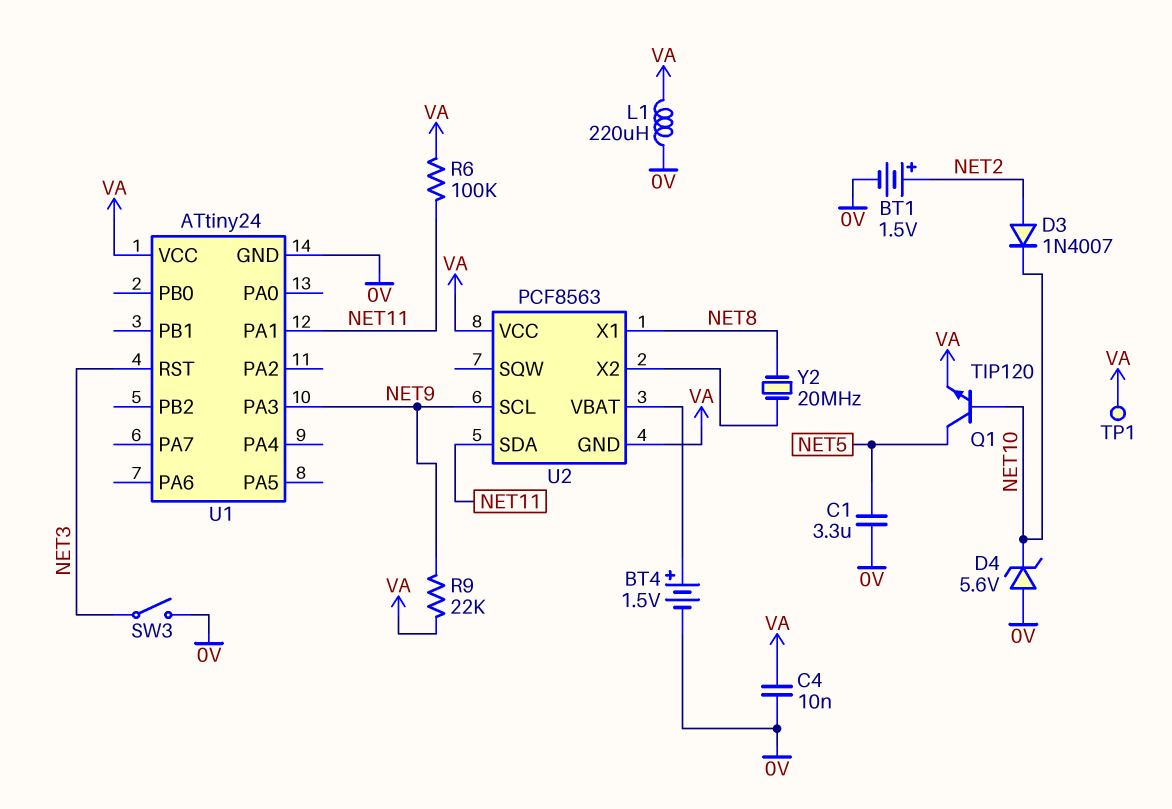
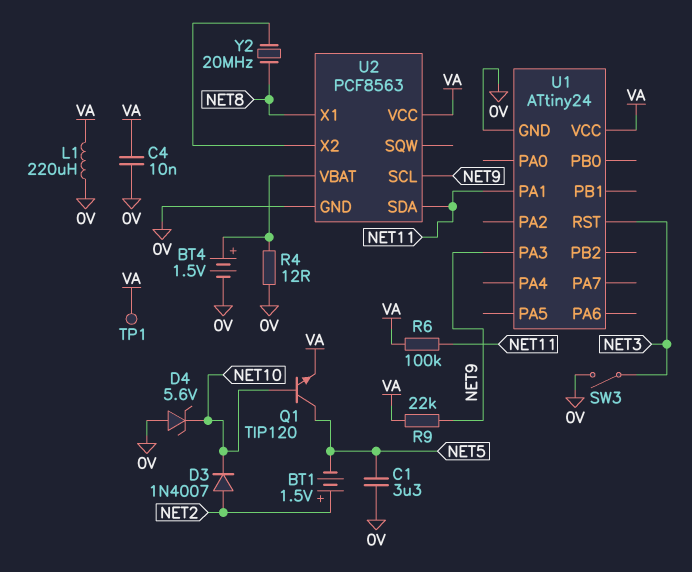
BT1: 1.5V (plus NET2, minus 0V) -> 1.5V (plus NET2, minus NET5)
R4: none -> 12 (0V, U2/VBAT)
U2 pin GND: VA -> 0V

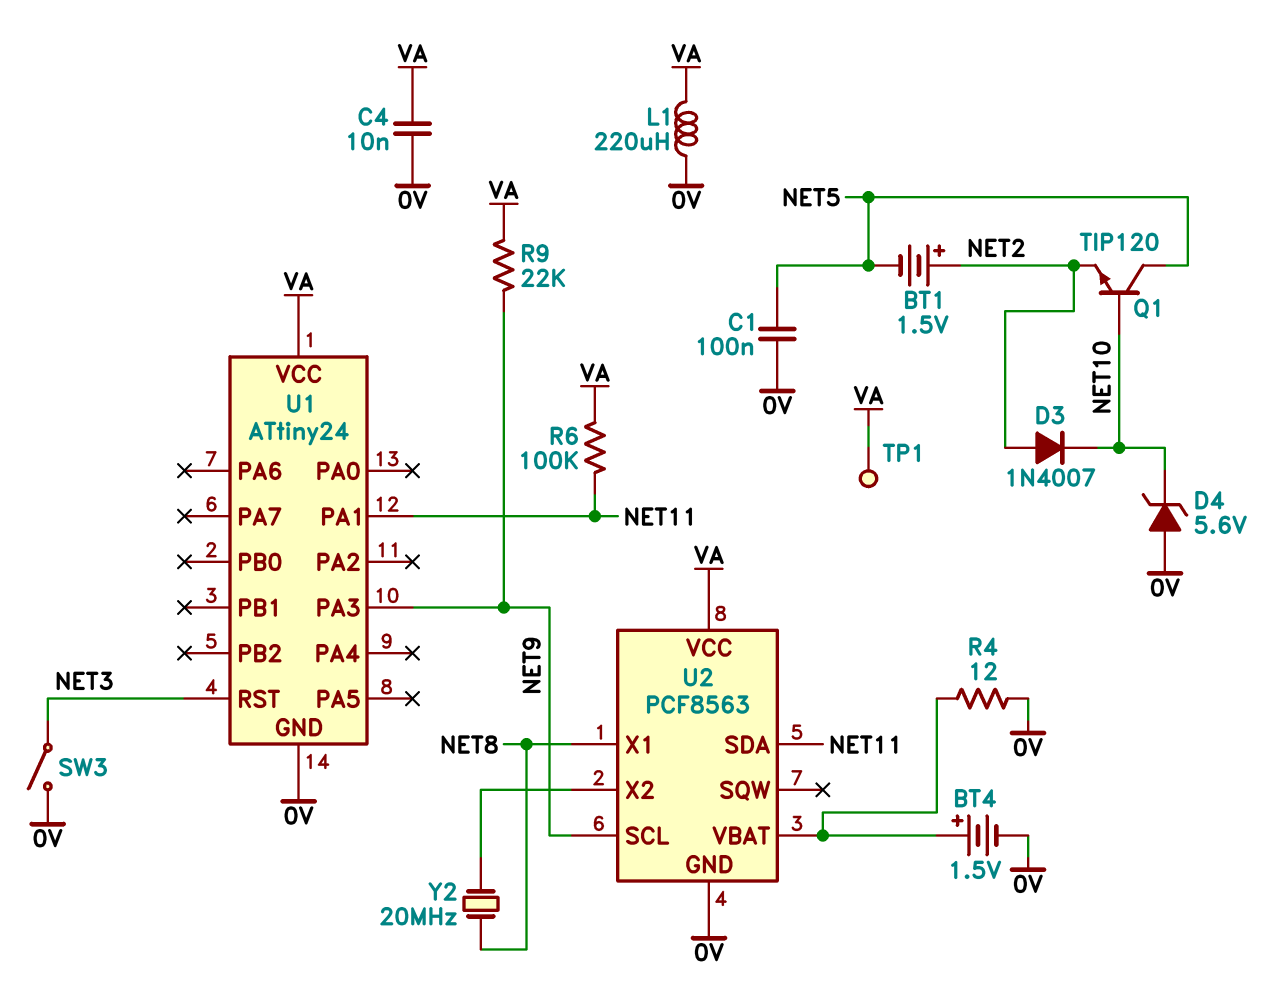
C1: 3.3uF (0V, NET5) -> 100nF (0V, NET5)
Q1: NPN TIP120 (B NET10, C NET5, E VA) -> NPN TIP120 (B NET10, C NET5, E NET2)

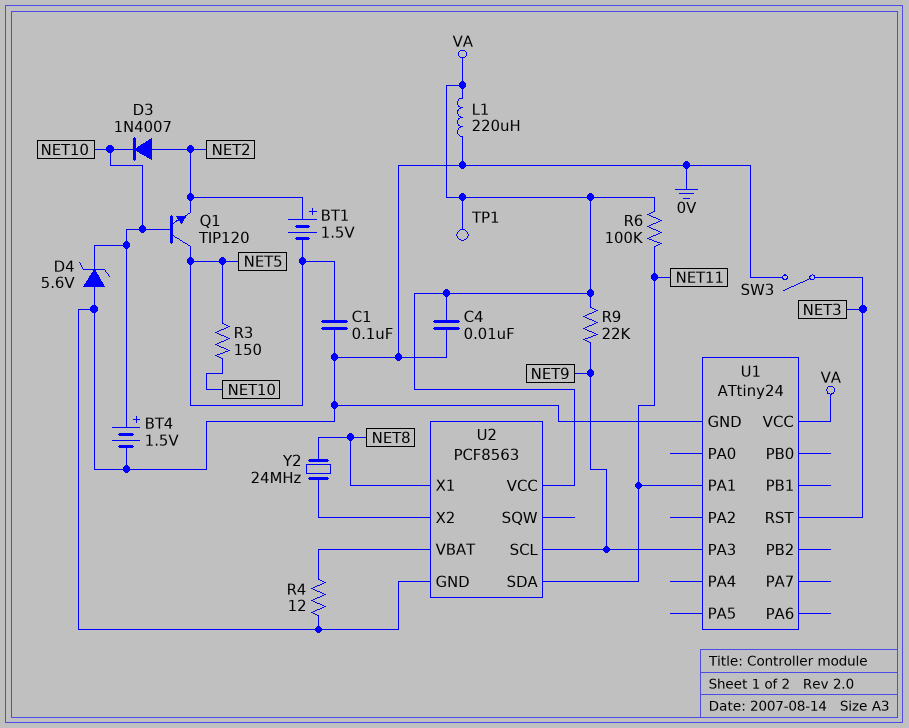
BT4: 1.5V (plus U2/VBAT, minus 0V) -> 1.5V (plus NET10, minus 0V)
R3: none -> 150 (NET5, NET10)
Y2: 20MHz (NET8, U2/X2) -> 24MHz (NET8, U2/X2)

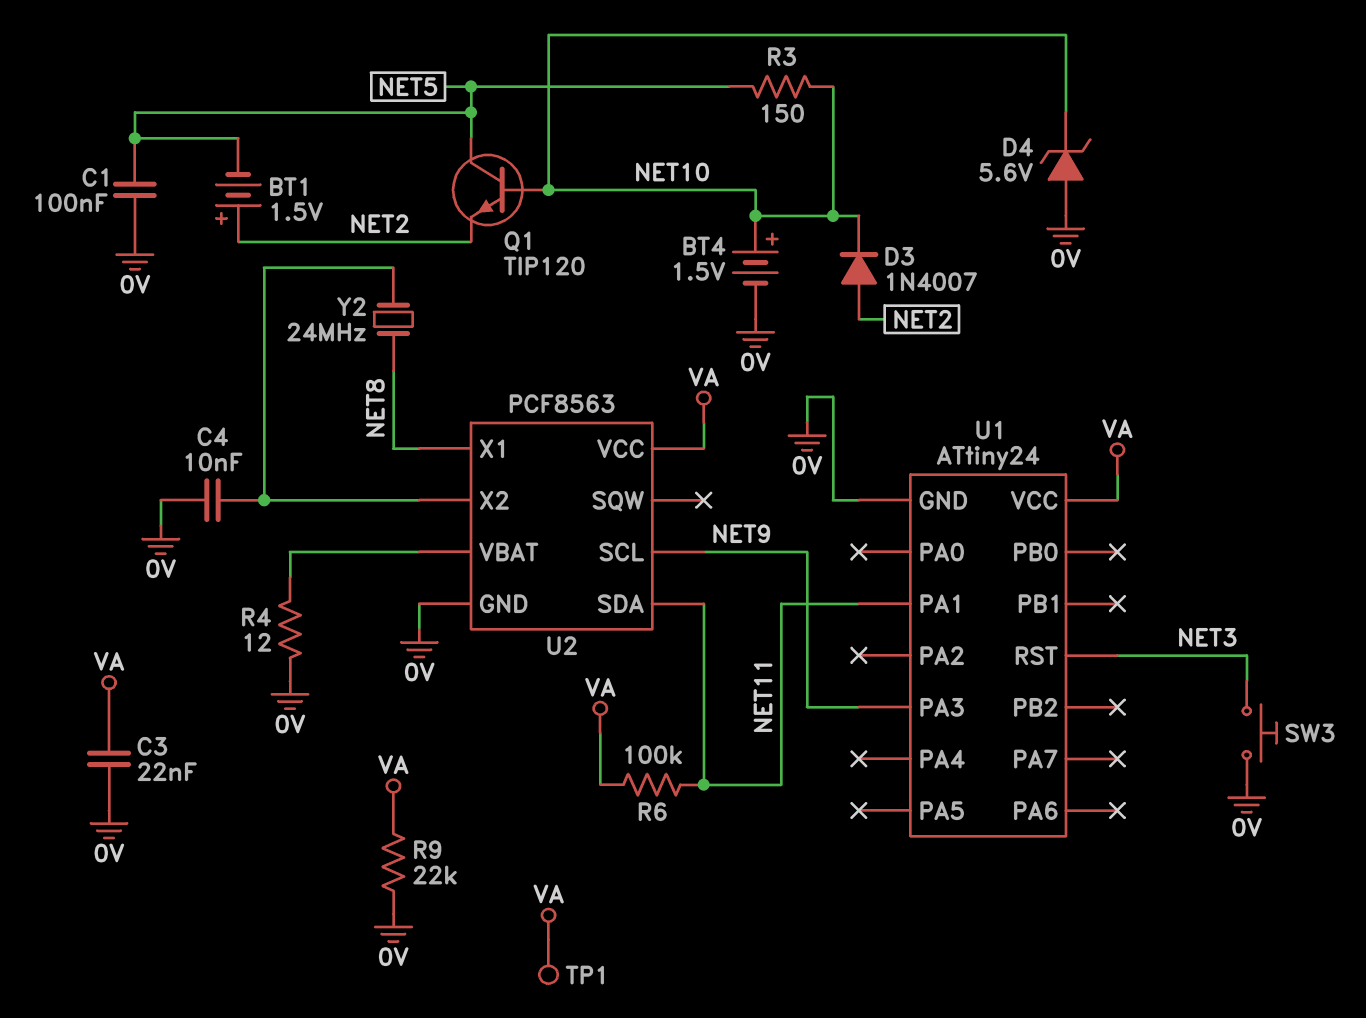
C3: none -> 22nF (0V, VA)
C4: 10nF (0V, VA) -> 10nF (0V, U2/X2)
L1: 220uH (0V, VA) -> none
R9: 22k (NET9, VA) -> 22k (0V, VA)
SW3: switch (0V, NET3) -> button (0V, NET3)

